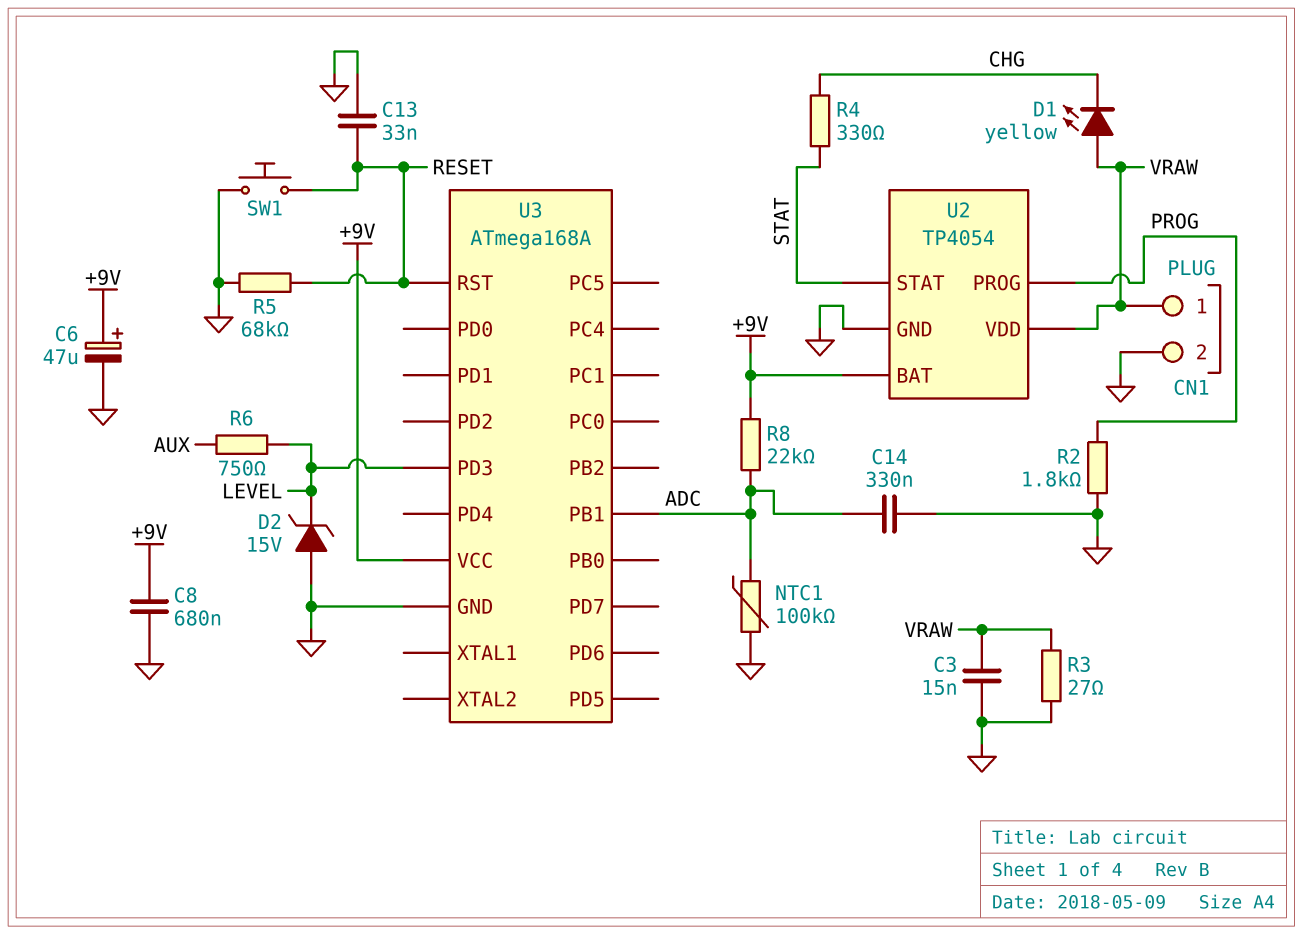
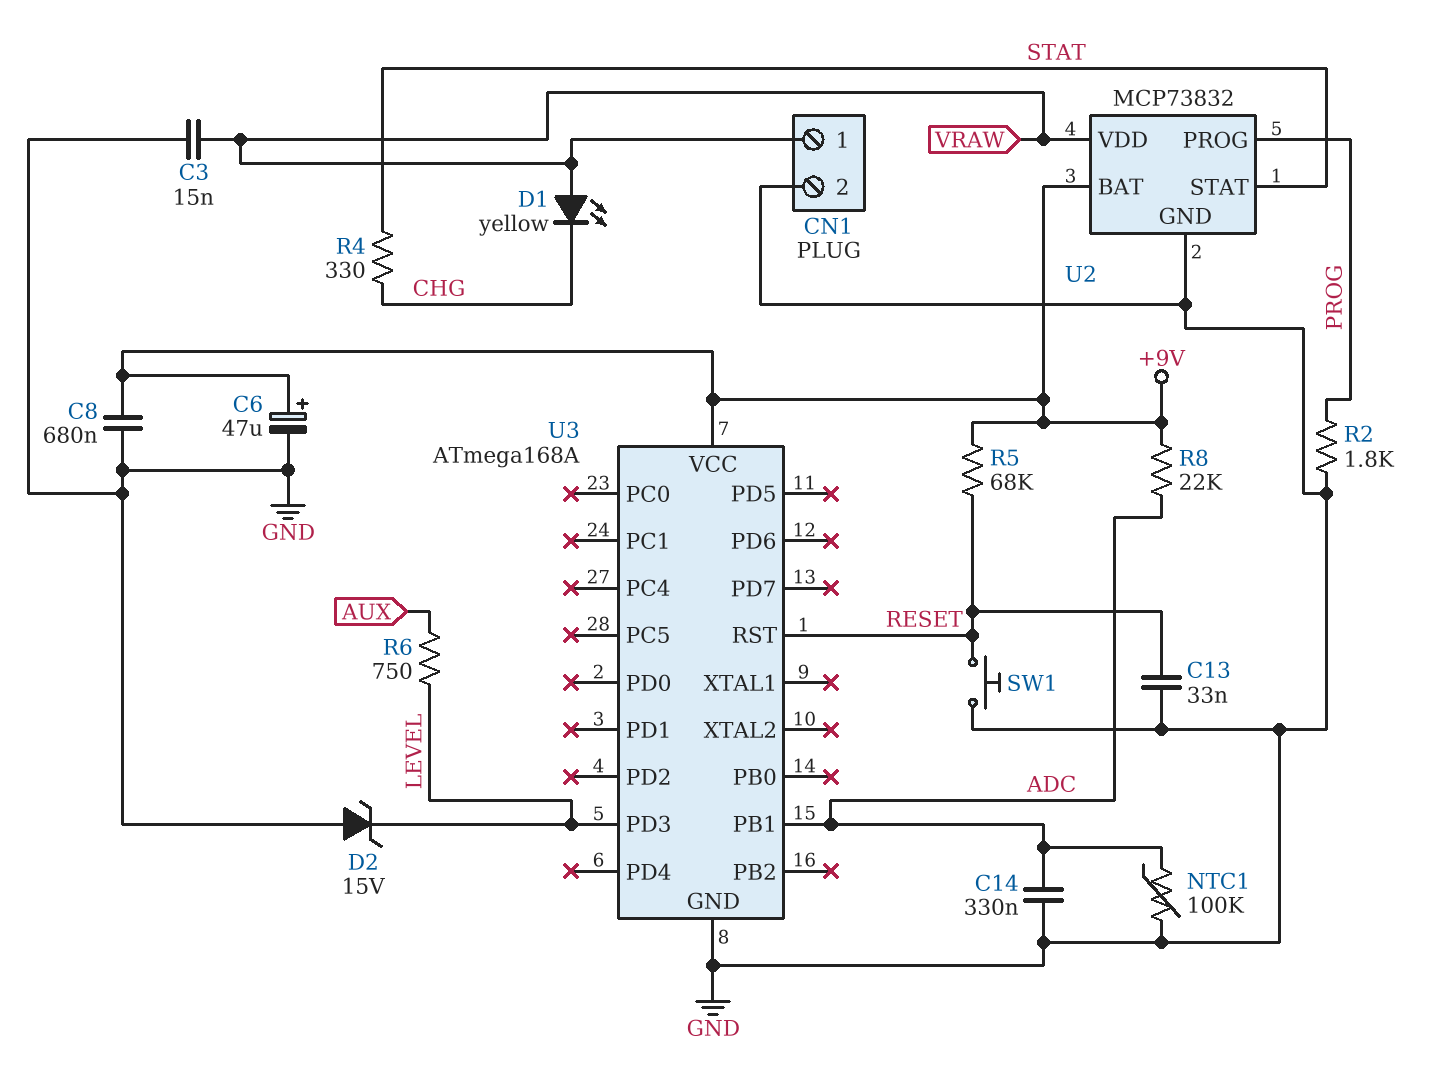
R3: 27 (GND, VRAW) -> none
R5: 68k (GND, RESET) -> 68k (+9V, RESET)
U2: TP4054 -> MCP73832

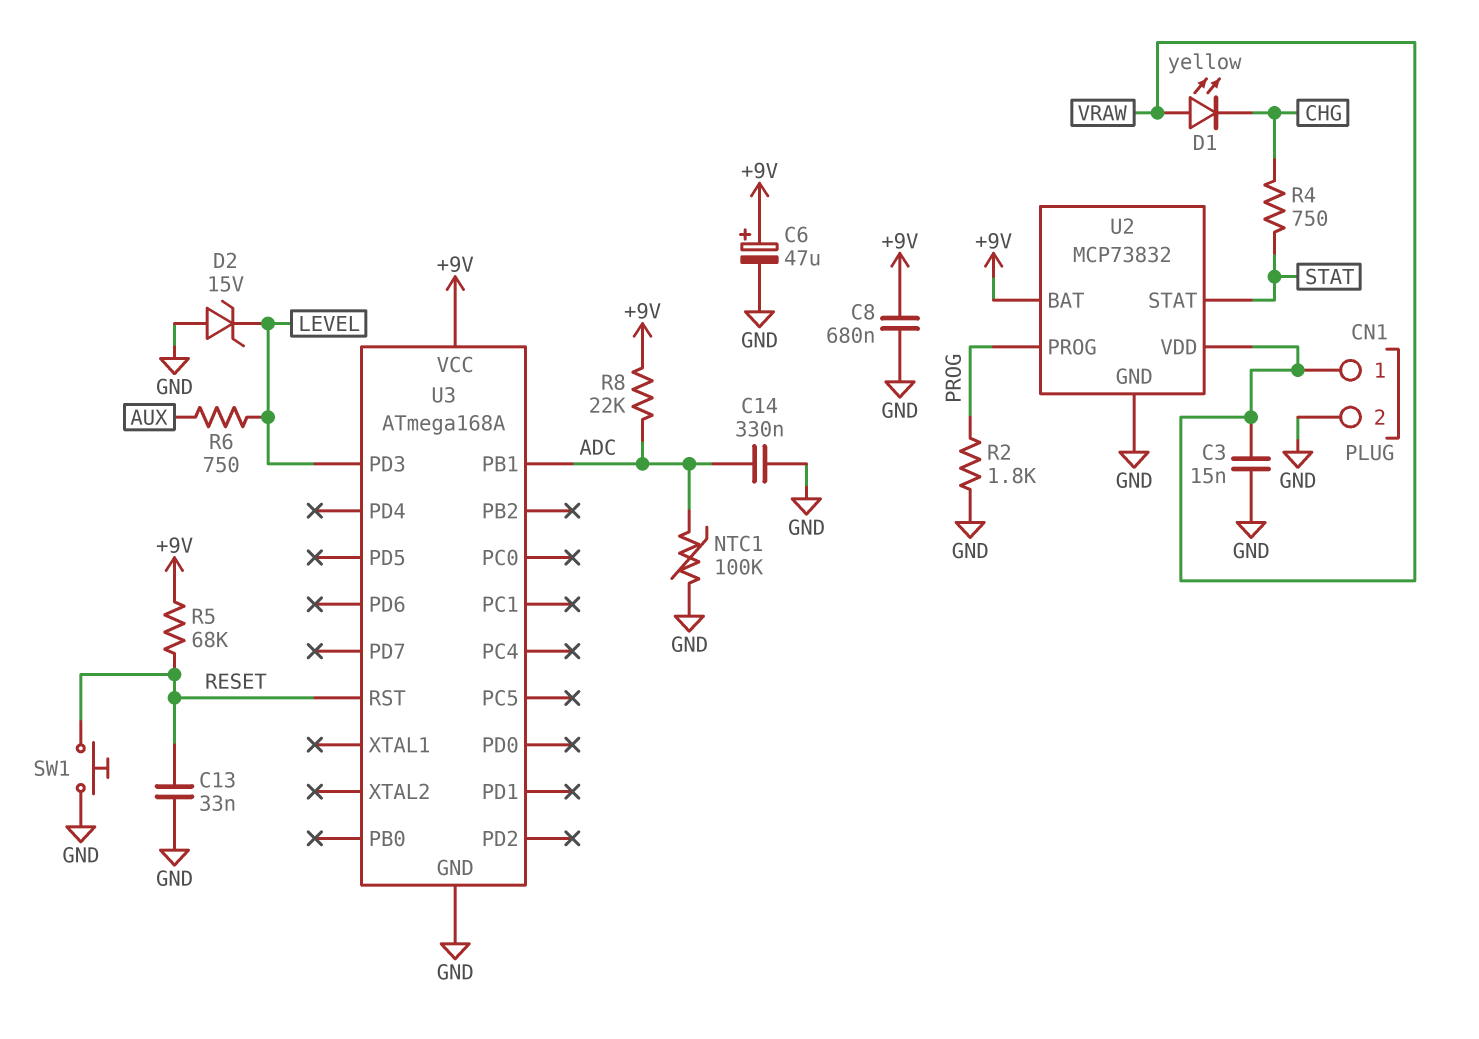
R4: 330 (CHG, STAT) -> 750 (CHG, STAT)

